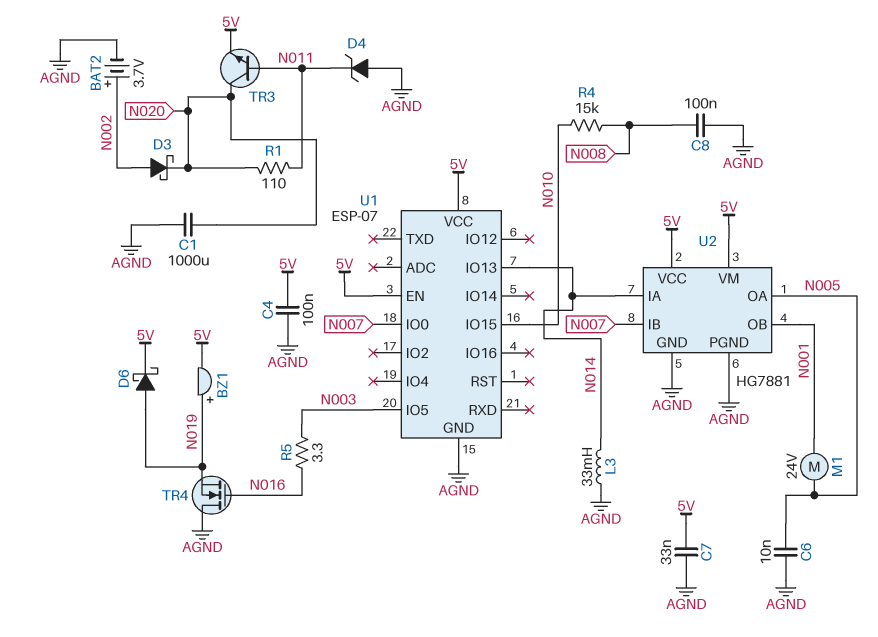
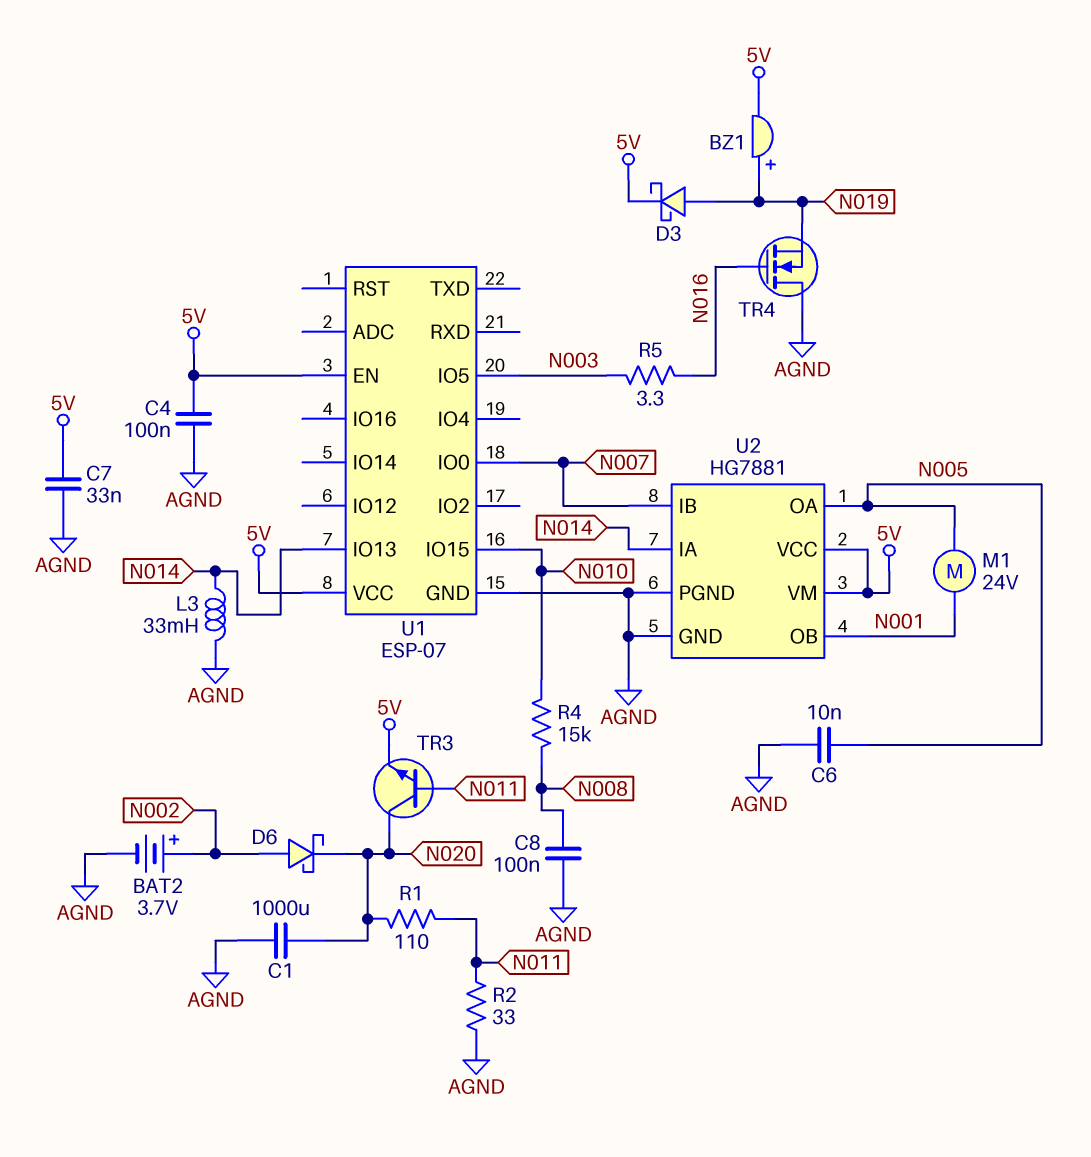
D3: schottky (A N002, K N020) -> schottky (A N019, K 5V)
D4: zener (A AGND, K N011) -> none
D6: schottky (A N019, K 5V) -> schottky (A N002, K N020)
R2: none -> 33 (AGND, N011)

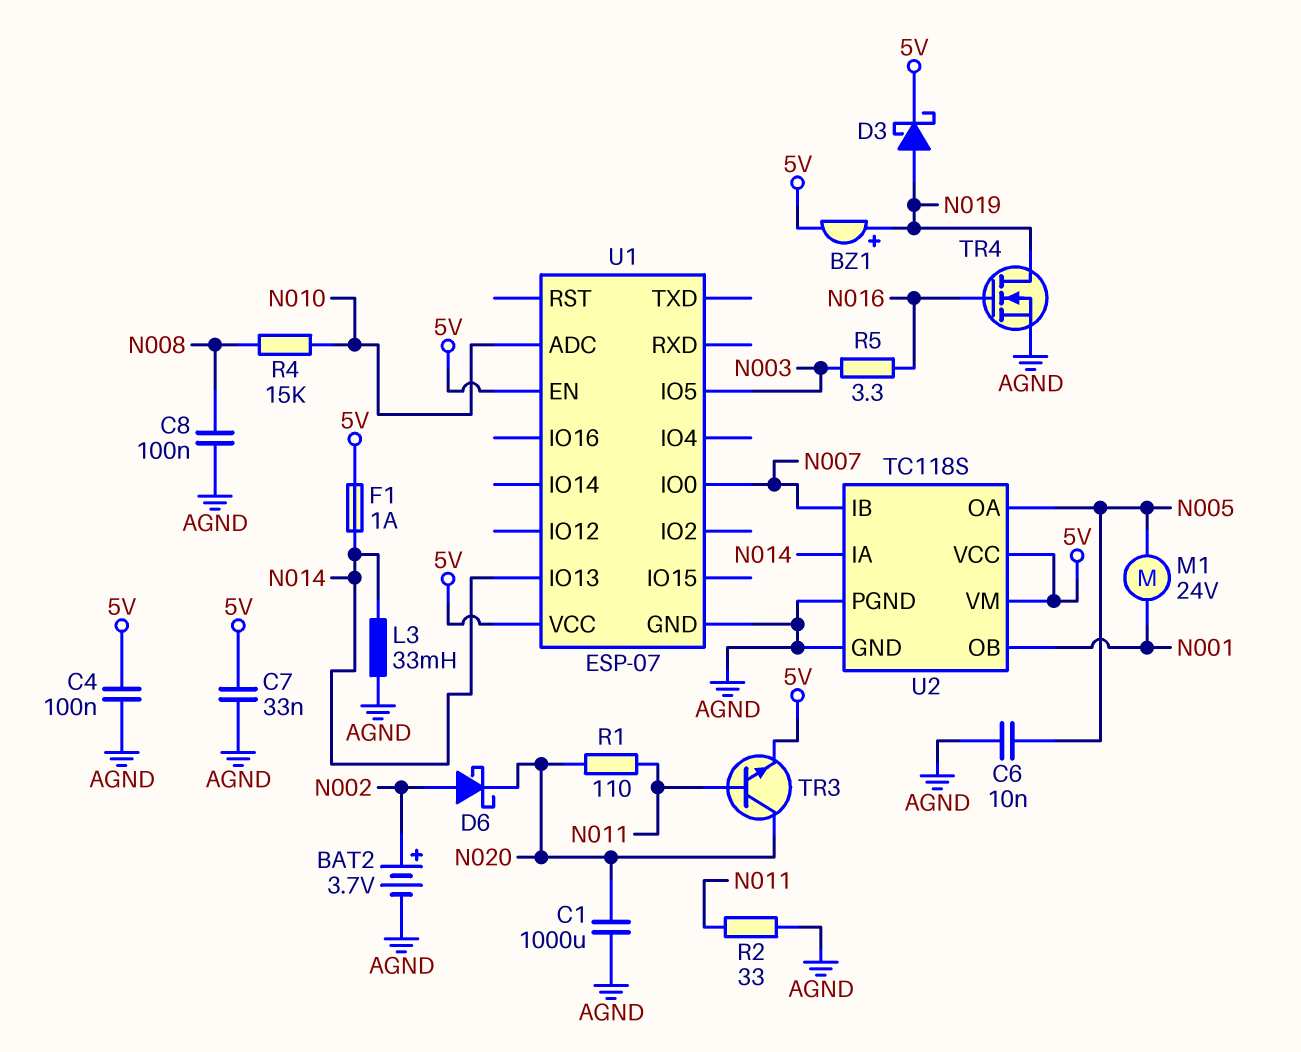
F1: none -> 1A (5V, N014)
TR4: NMOS (G N016, D AGND, S N019) -> NMOS (G N016, D N019, S AGND)
U1 pin ADC: none -> N010
U1 pin IO15: N010 -> none
U2: HG7881 -> TC118S

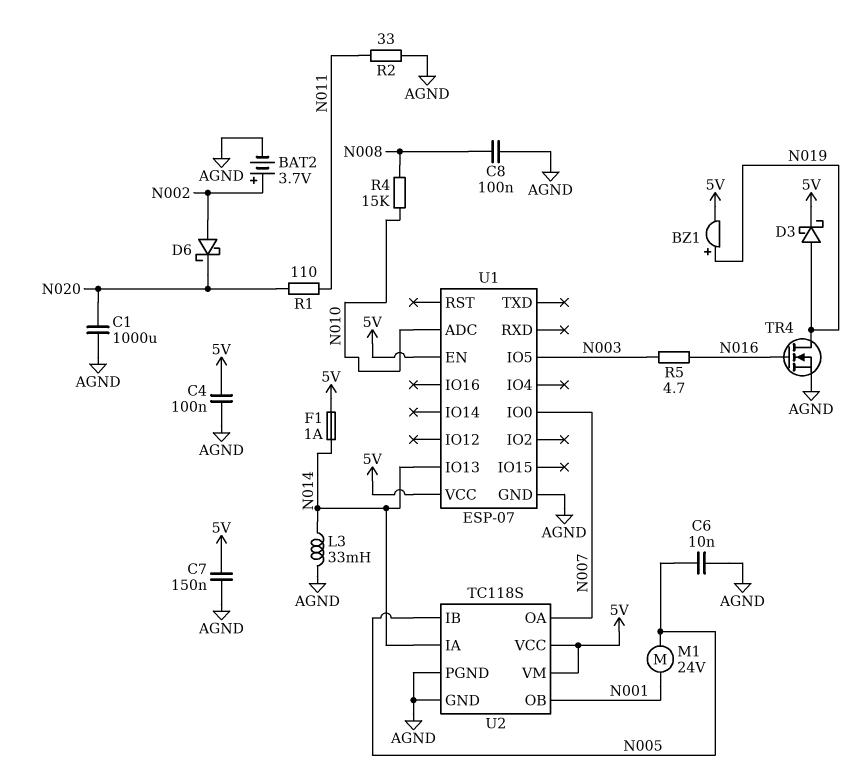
C7: 33nF (5V, AGND) -> 150nF (5V, AGND)
R5: 3.3 (N003, N016) -> 4.7 (N003, N016)
TR3: NPN (B N011, C N020, E 5V) -> none
U2 pin IB: N007 -> N005
U2 pin OA: N005 -> N007

